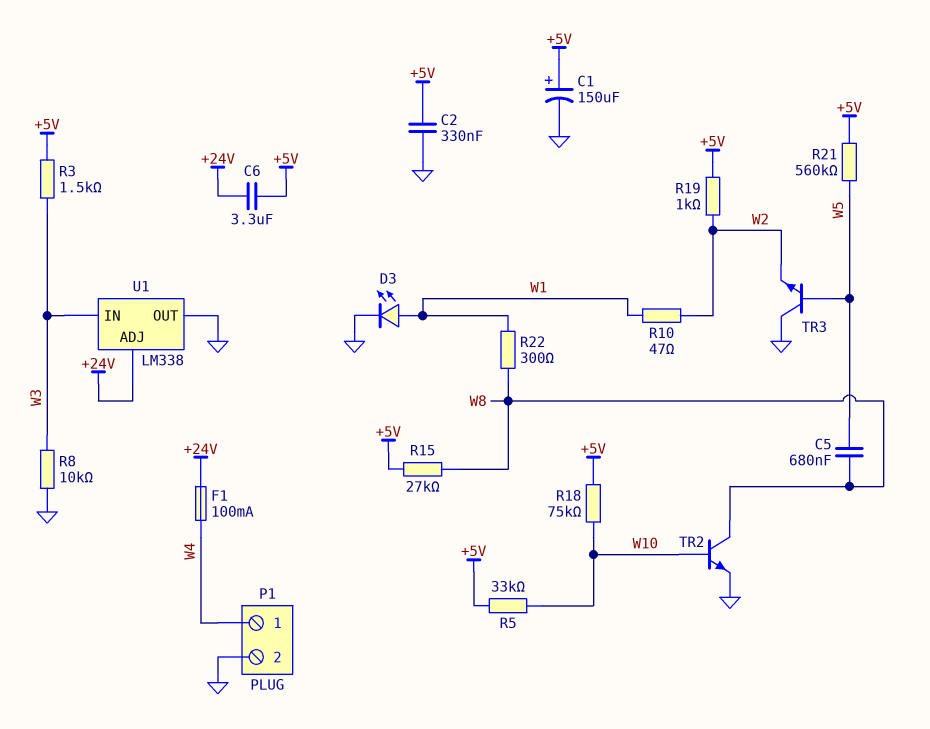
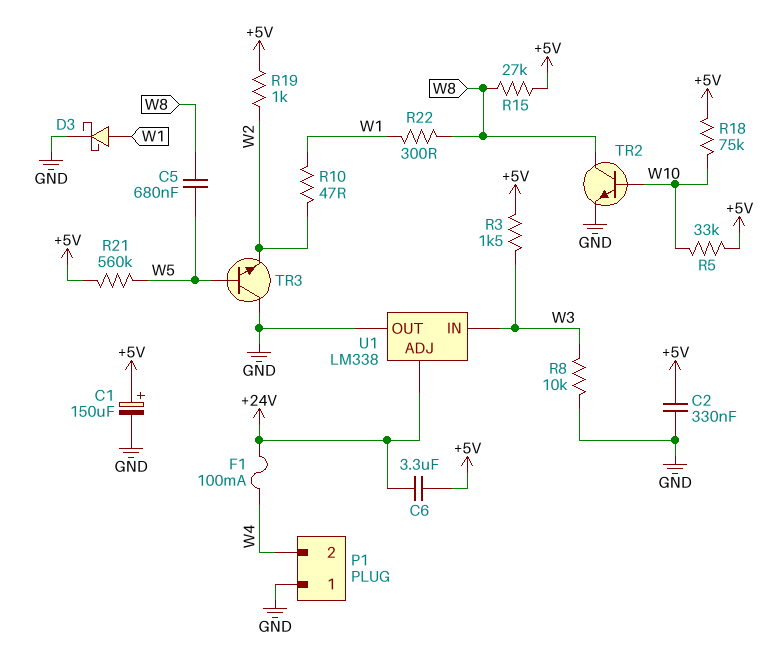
D3: LED (A W1, K GND) -> schottky (A W1, K GND)
P1 pin 1: W4 -> GND
P1 pin 2: GND -> W4

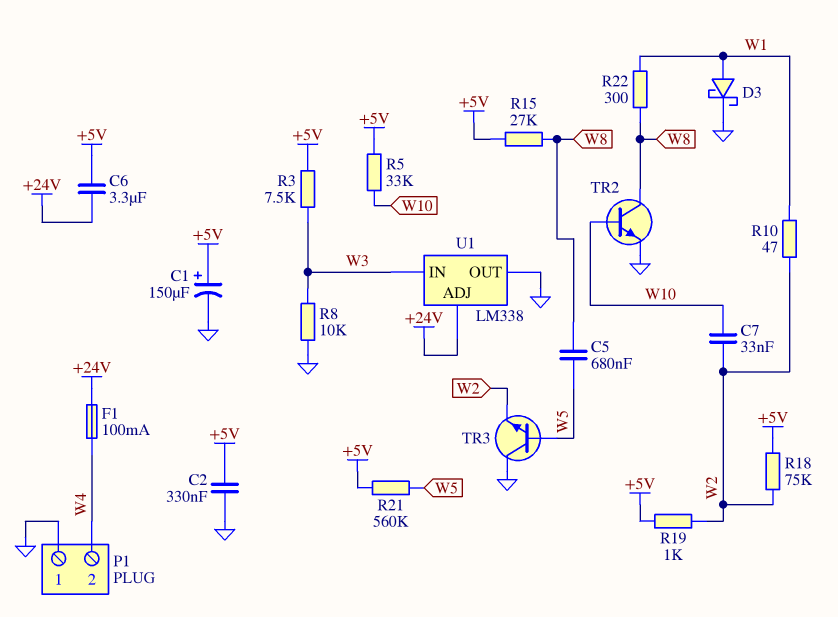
C7: none -> 33nF (W2, W10)
R3: 1.5k (+5V, W3) -> 7.5k (+5V, W3)
R18: 75k (+5V, W10) -> 75k (+5V, W2)

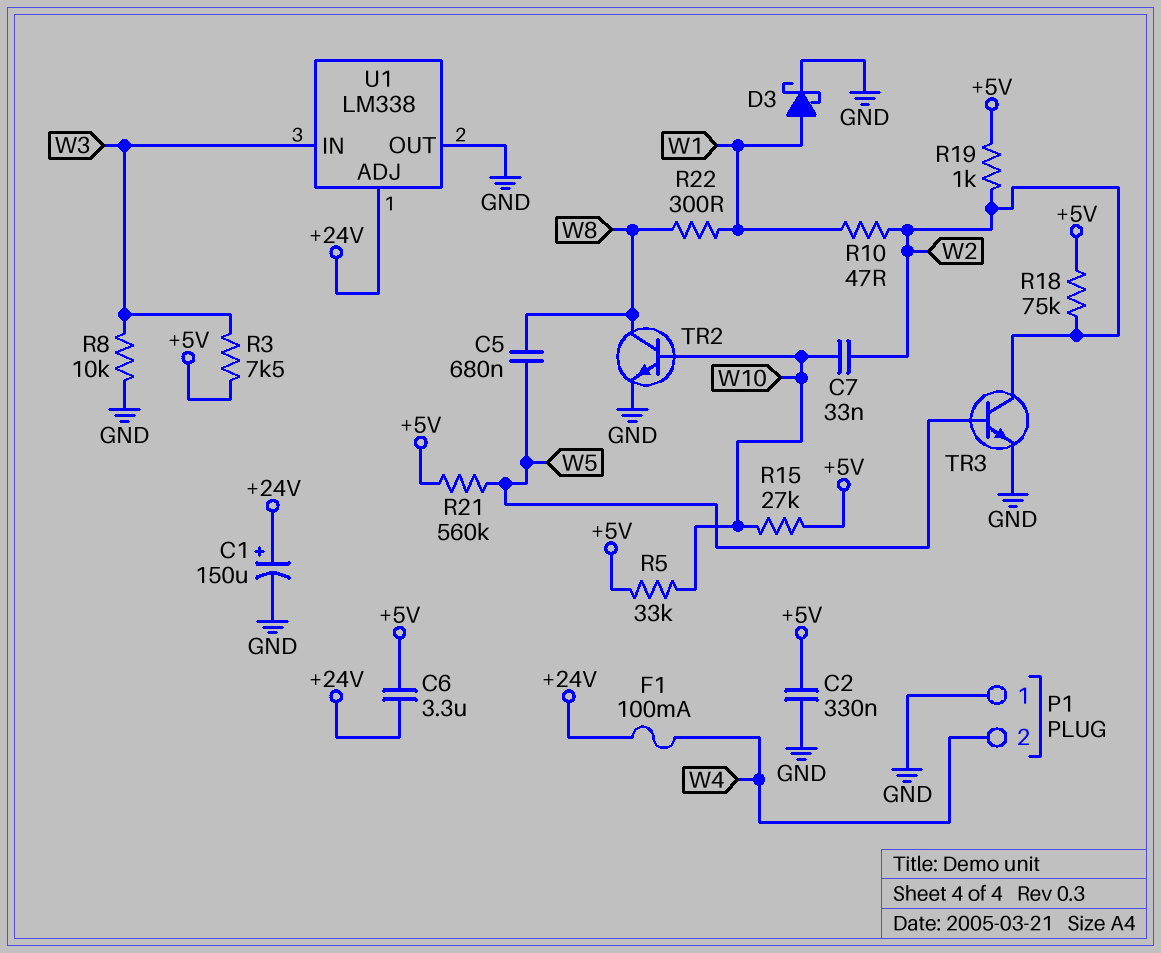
C1: 150uF (plus +5V, minus GND) -> 150uF (plus +24V, minus GND)
R15: 27k (+5V, W8) -> 27k (+5V, W10)
TR3: NPN (B W5, C GND, E W2) -> NPN (B W5, C W2, E GND)

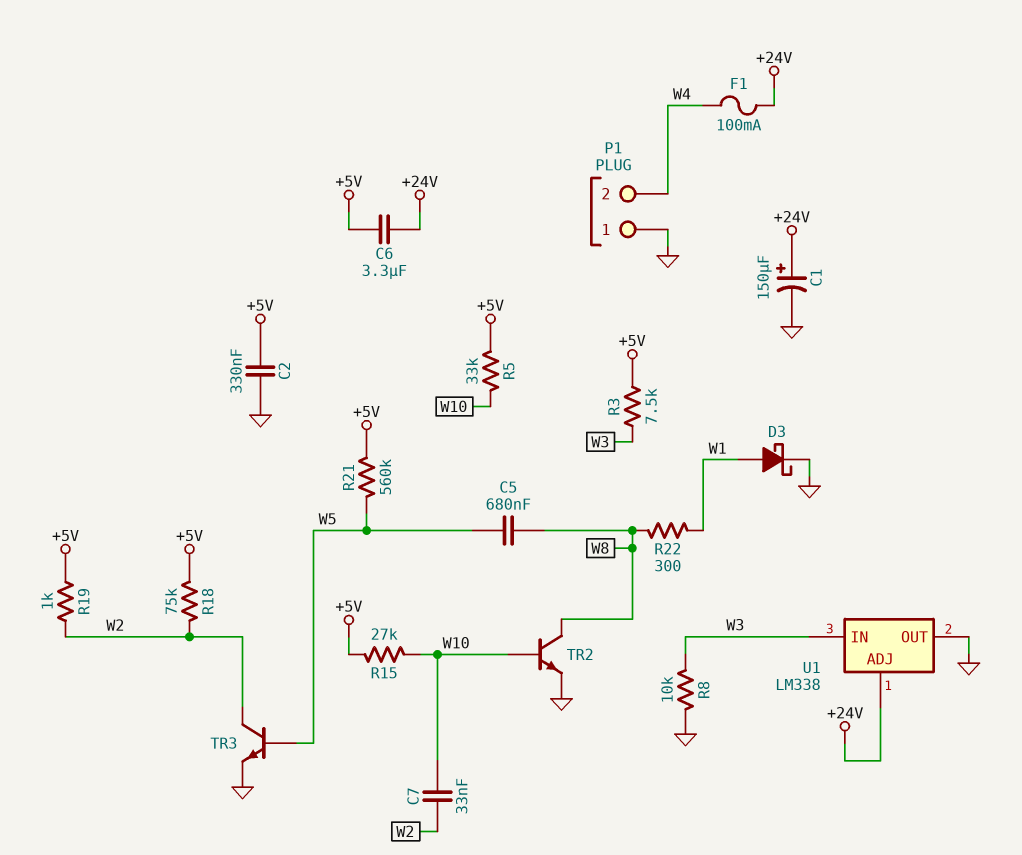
R10: 47 (W1, W2) -> none

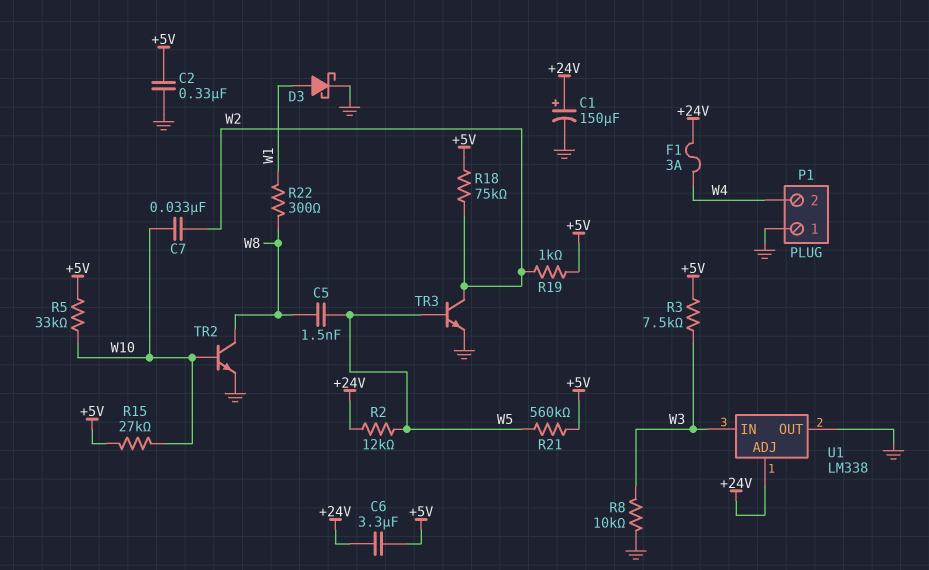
C5: 680nF (W5, W8) -> 1.5nF (W5, W8)
F1: 100mA (+24V, W4) -> 3A (+24V, W4)
R2: none -> 12k (+24V, W5)

